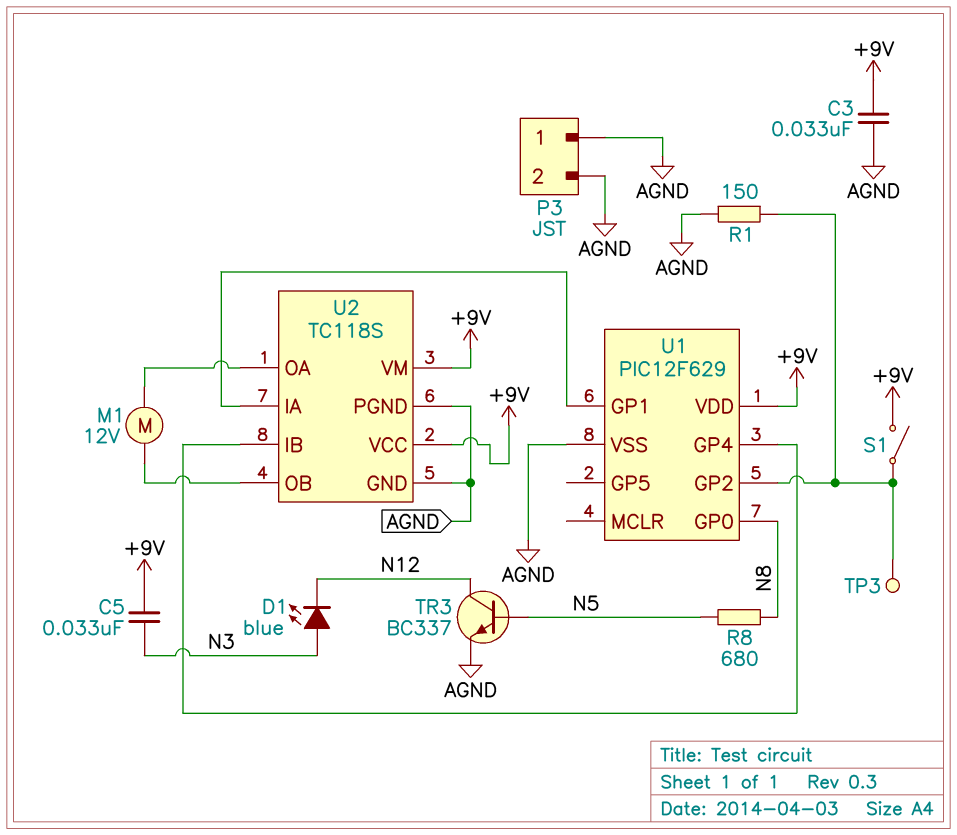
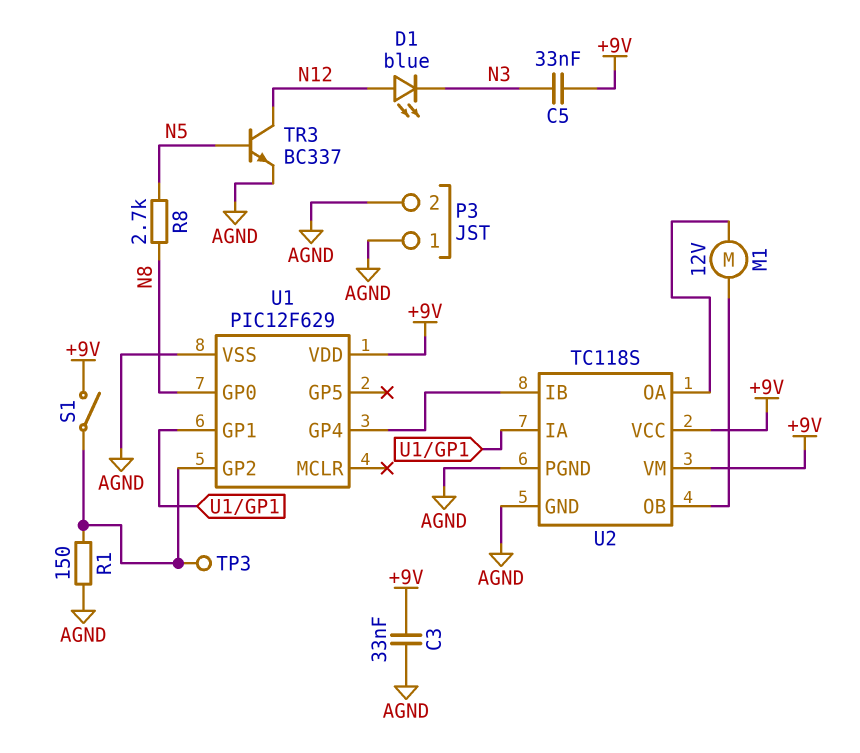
D1: LED blue (A N3, K N12) -> LED blue (A N12, K N3)
R8: 680 (N5, N8) -> 2.7k (N5, N8)

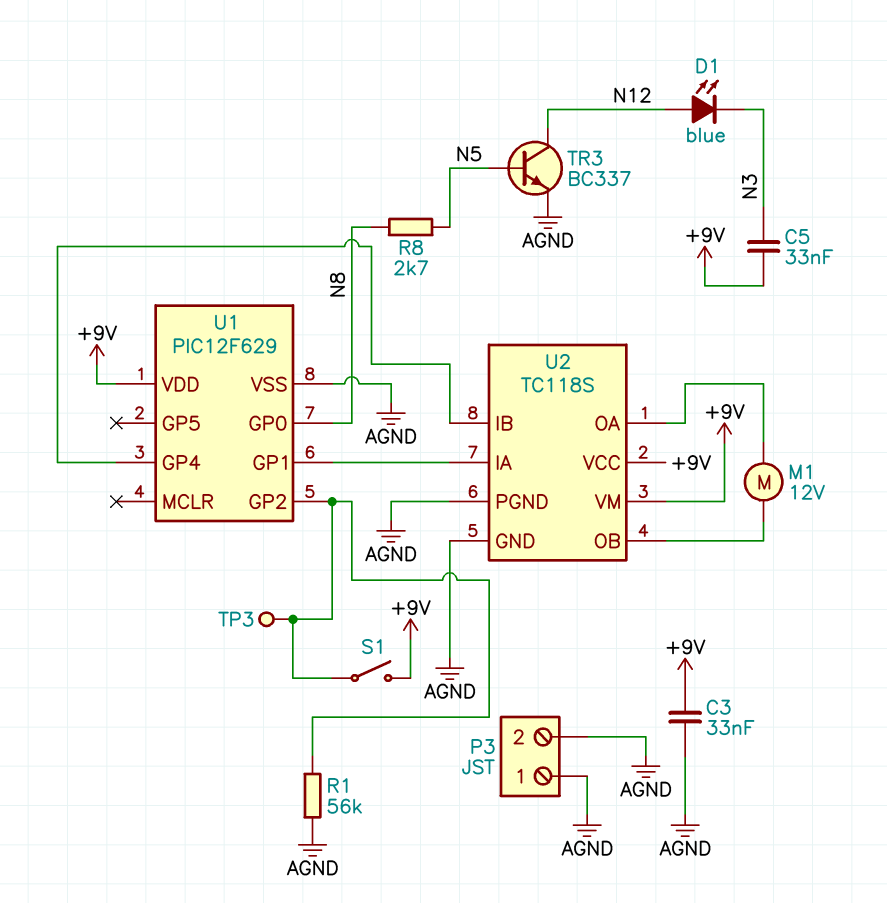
R1: 150 (AGND, U1/GP2) -> 56k (AGND, U1/GP2)

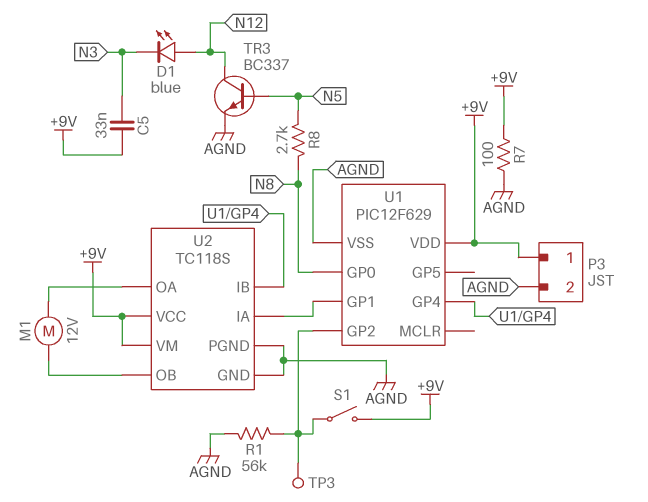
C3: 33nF (+9V, AGND) -> none
P3 pin 1: AGND -> +9V
R7: none -> 100 (+9V, AGND)

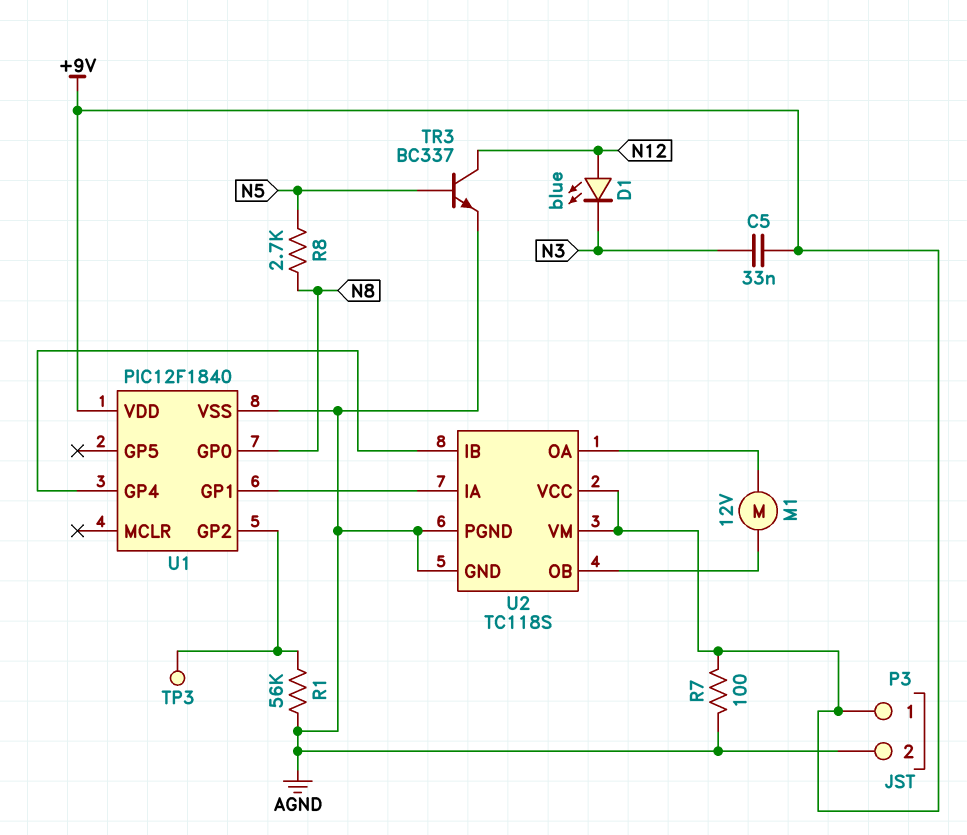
S1: switch (+9V, U1/GP2) -> none
U1: PIC12F629 -> PIC12F1840

